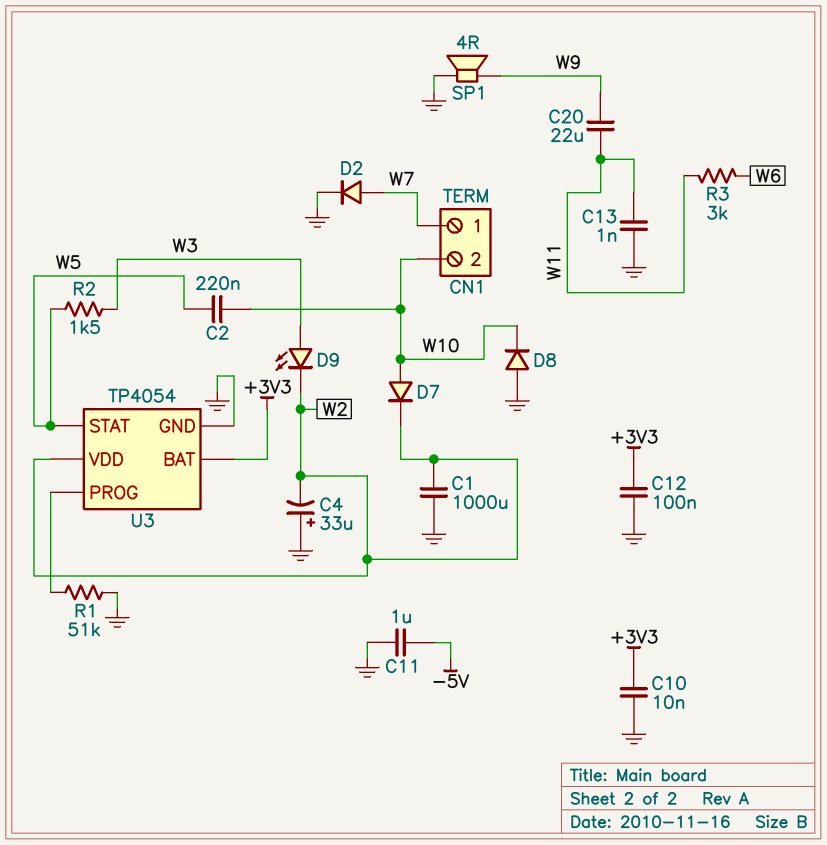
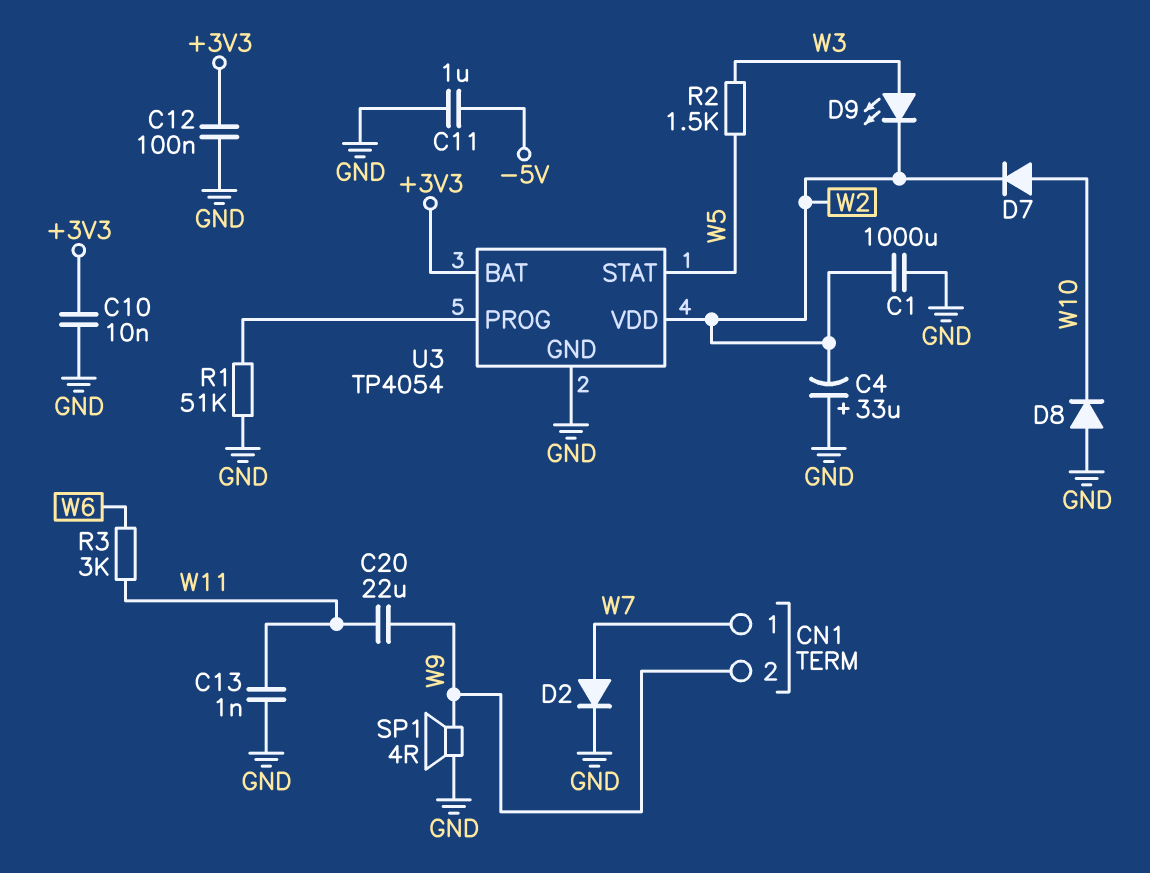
C2: 220nF (W5, W10) -> none
CN1 pin 2: W10 -> W9

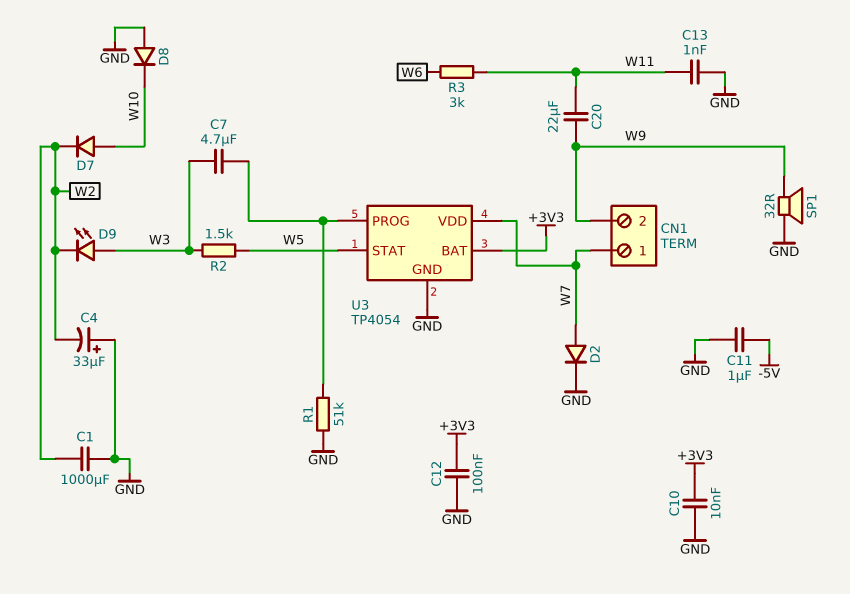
C7: none -> 4.7uF (U3/PROG, W3)
SP1: speaker 4R (GND, W9) -> speaker 32R (GND, W9)
U3 pin VDD: W2 -> W7

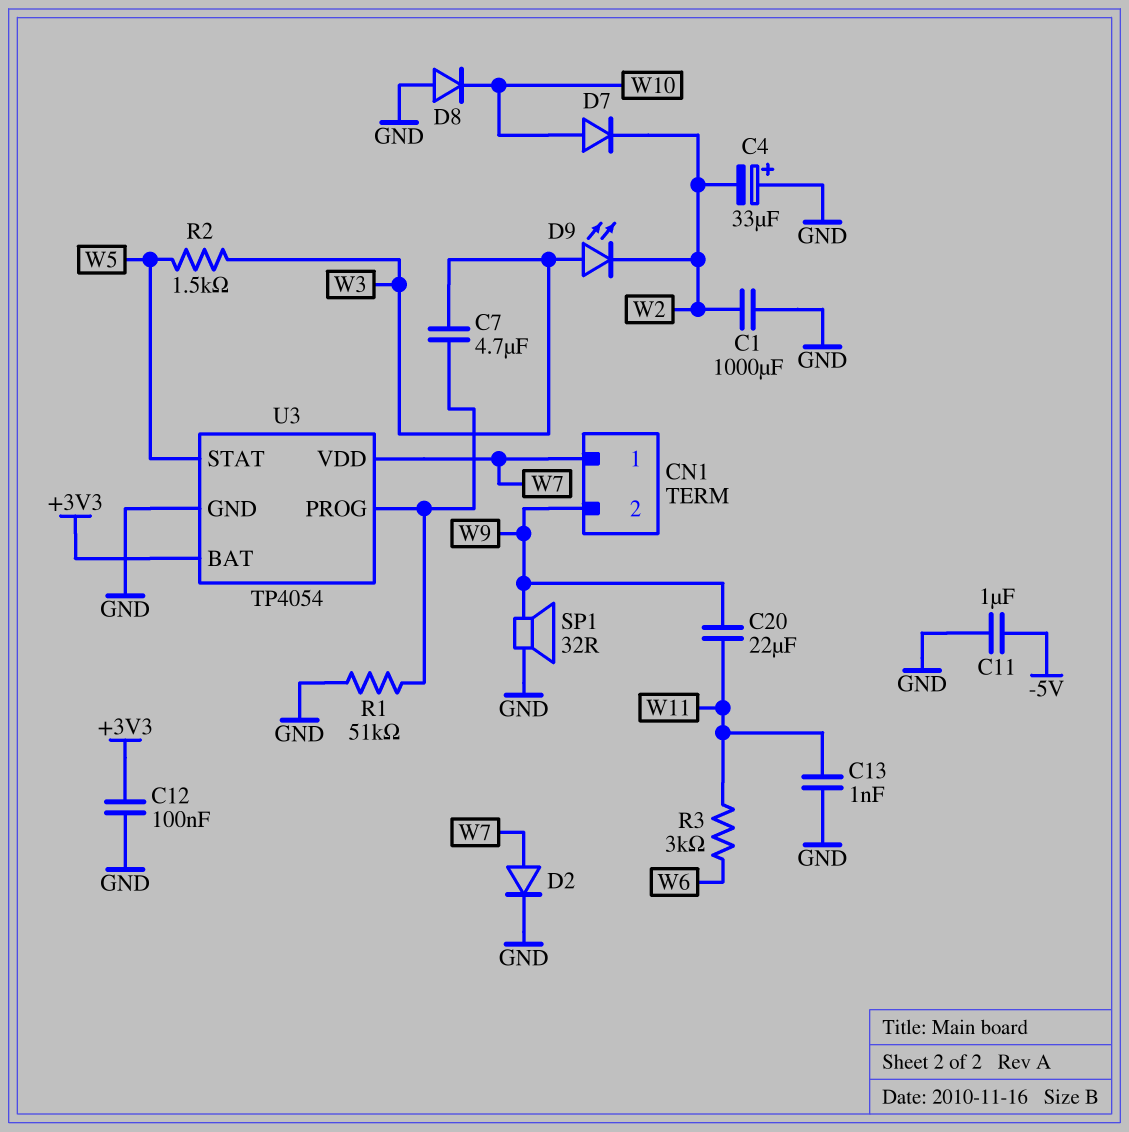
C10: 10nF (+3V3, GND) -> none

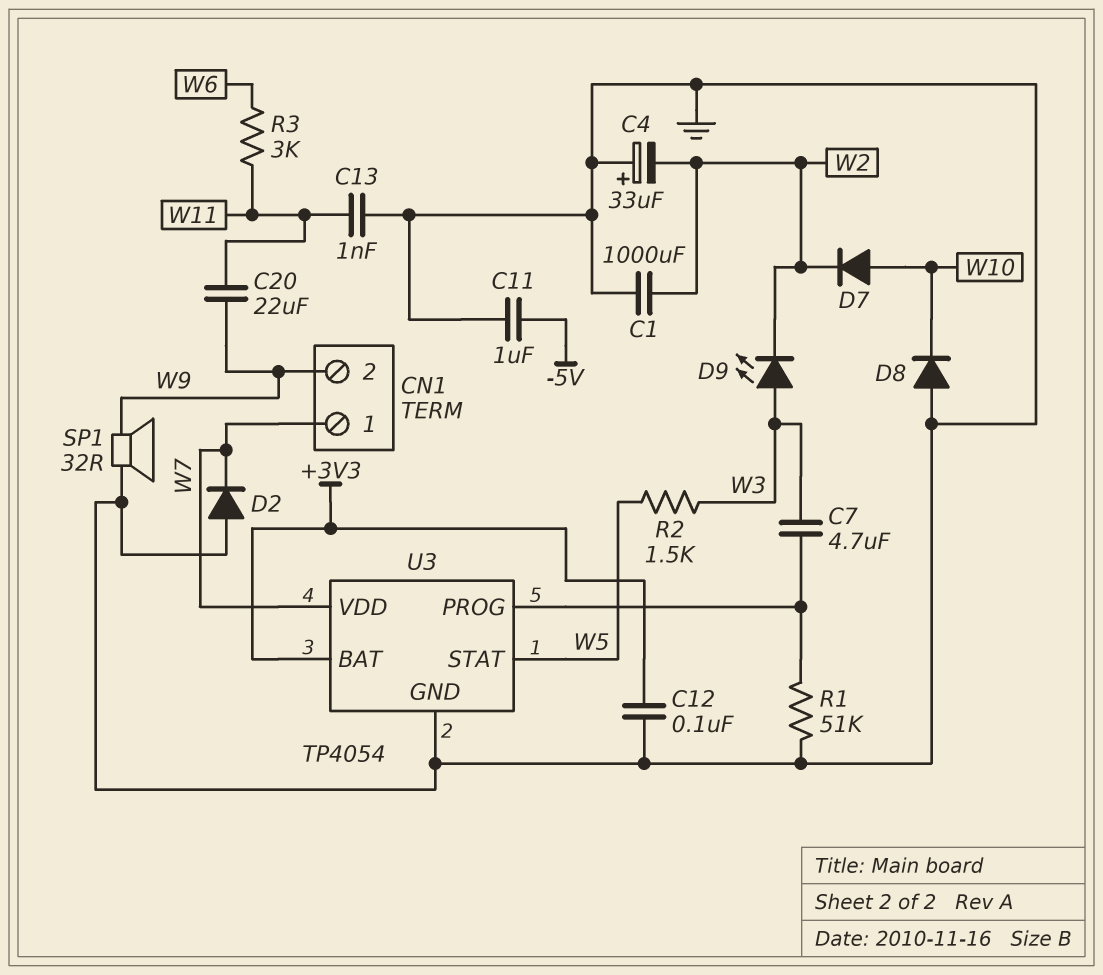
D2: diode (A W7, K GND) -> diode (A GND, K W7)

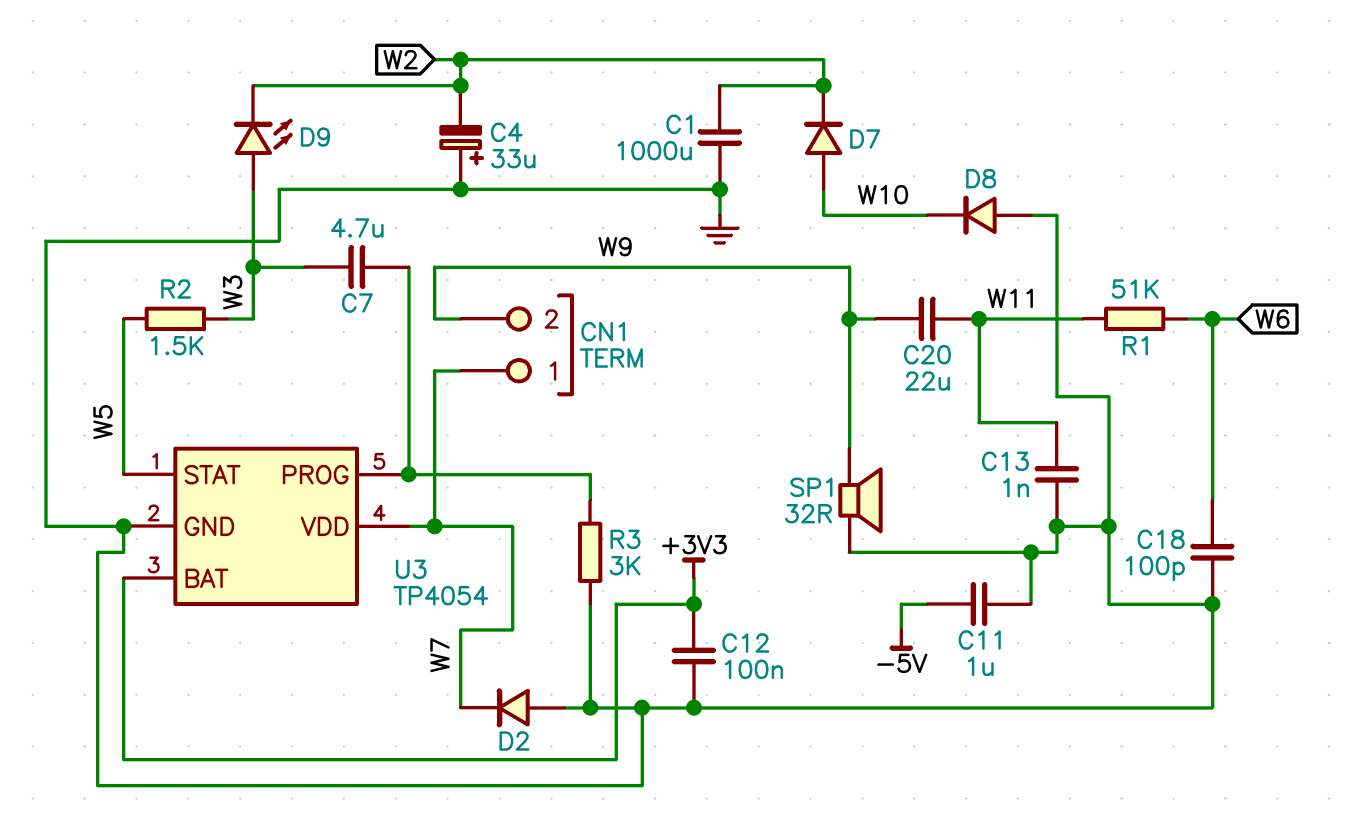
C18: none -> 100pF (GND, W6)
R1: 51k (GND, U3/PROG) -> 51k (W6, W11)
R3: 3k (W6, W11) -> 3k (GND, U3/PROG)

